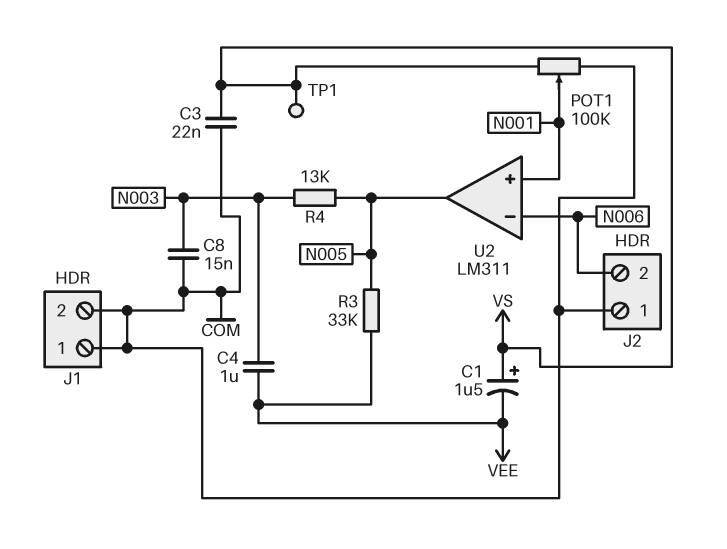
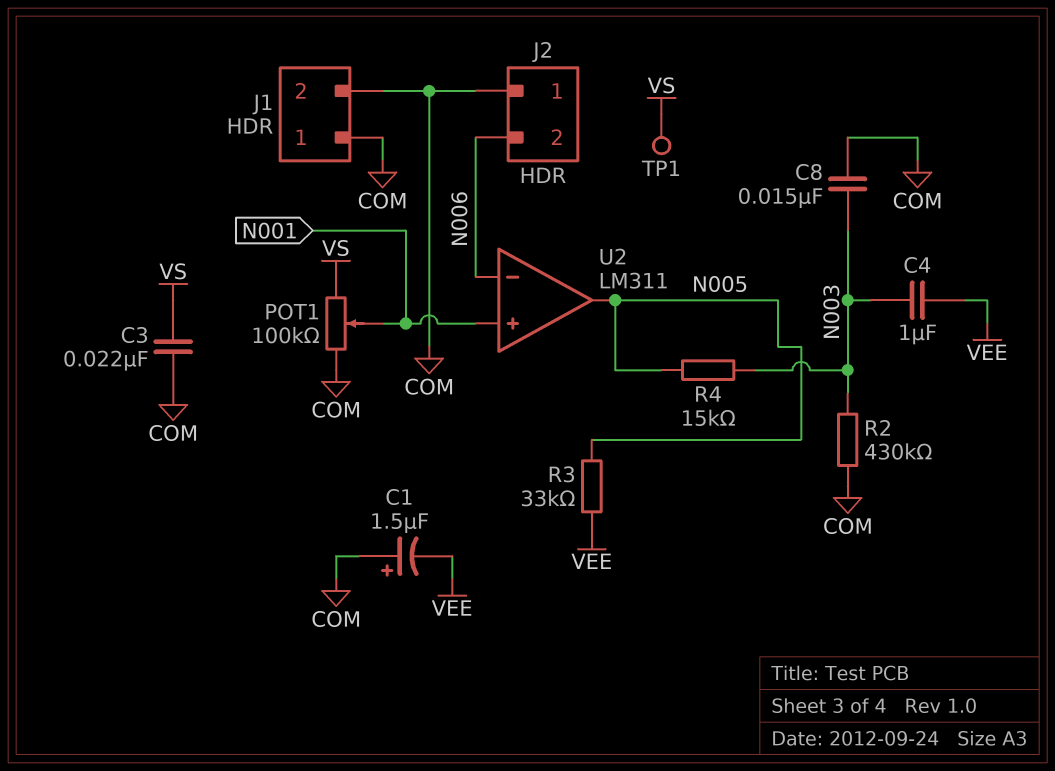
C1: 1.5uF (plus VS, minus VEE) -> 1.5uF (plus COM, minus VEE)
R2: none -> 430k (COM, N003)
R4: 13k (N003, N005) -> 15k (N003, N005)

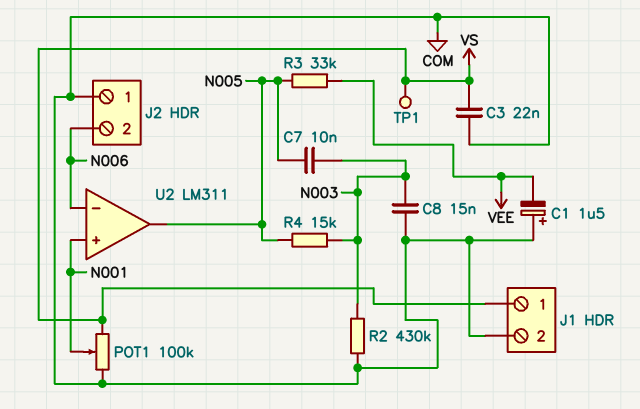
C4: 1uF (N003, VEE) -> none
C7: none -> 10nF (N003, N005)
J1 pin 1: COM -> VS

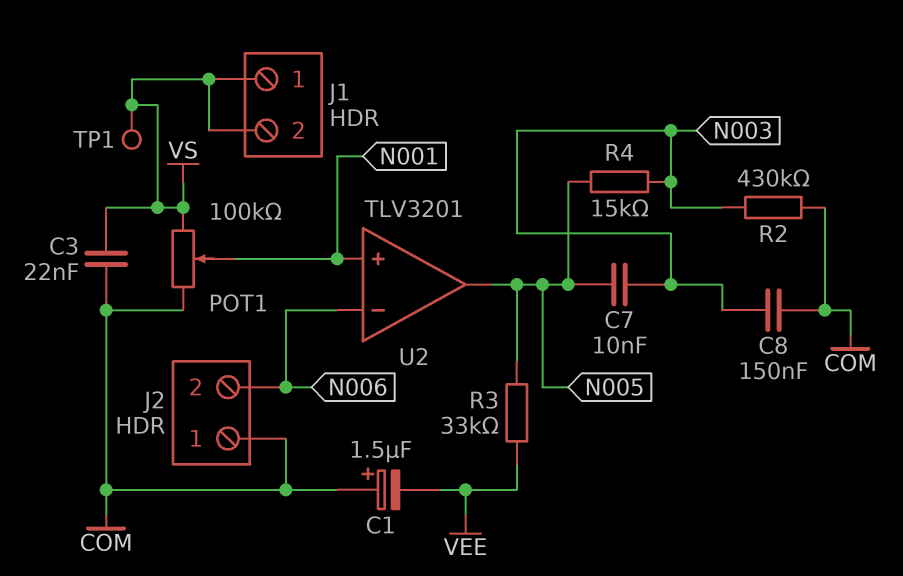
C8: 15nF (COM, N003) -> 150nF (COM, N003)
J1 pin 2: COM -> VS
U2: LM311 -> TLV3201

